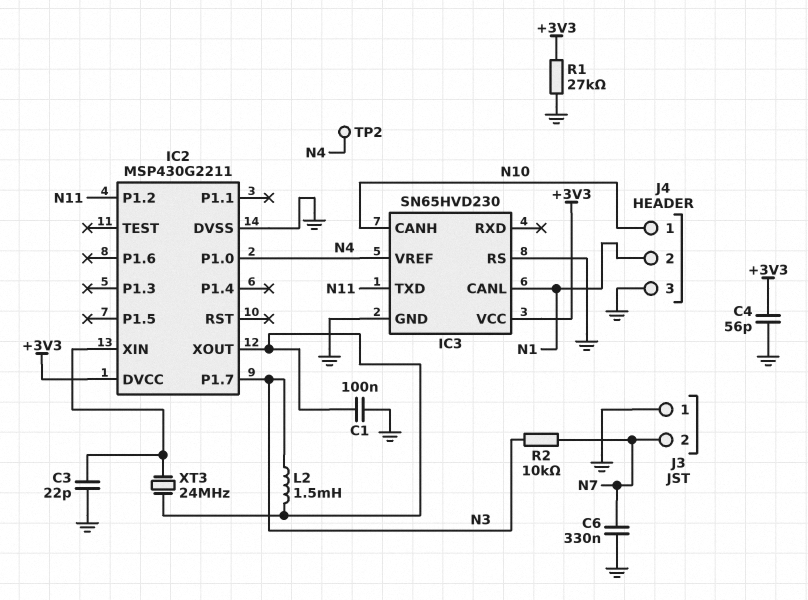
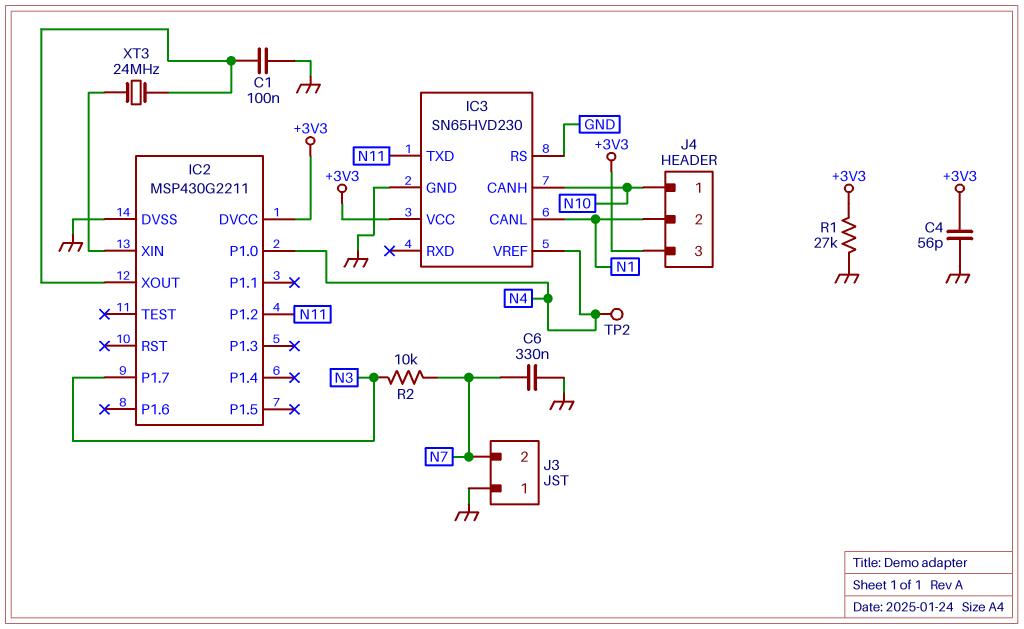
C3: 22pF (GND, IC2/XIN) -> none
J4 pin 3: GND -> +3V3
L2: 1.5mH (IC2/XOUT, N3) -> none

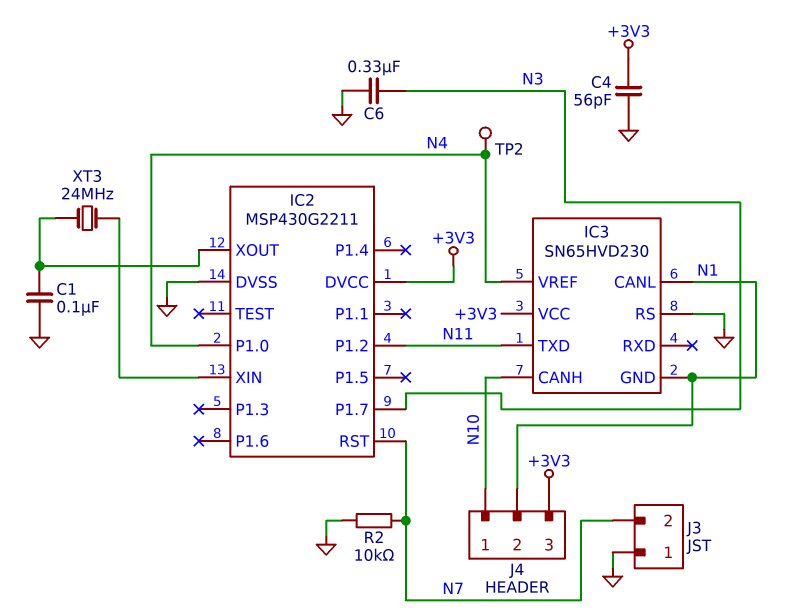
C6: 330nF (GND, N7) -> 330nF (GND, N3)
IC2 pin RST: none -> N7
IC3 pin GND: GND -> N1
R1: 27k (+3V3, GND) -> none
R2: 10k (N3, N7) -> 10k (GND, N7)

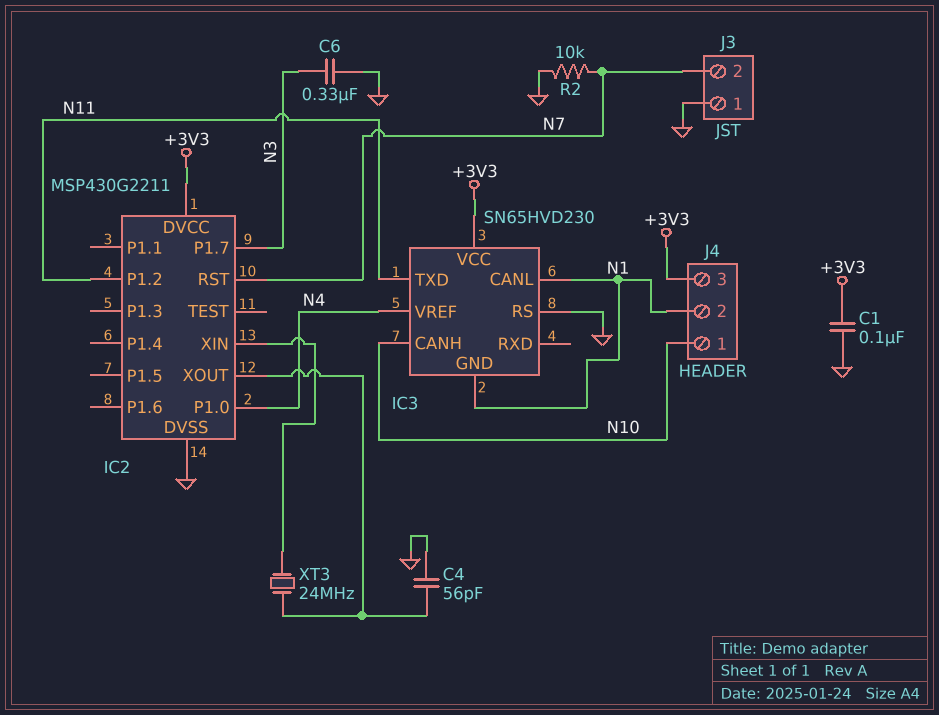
C1: 100nF (GND, IC2/XOUT) -> 100nF (+3V3, GND)
C4: 56pF (+3V3, GND) -> 56pF (GND, IC2/XOUT)
TP2: test point (N4) -> none

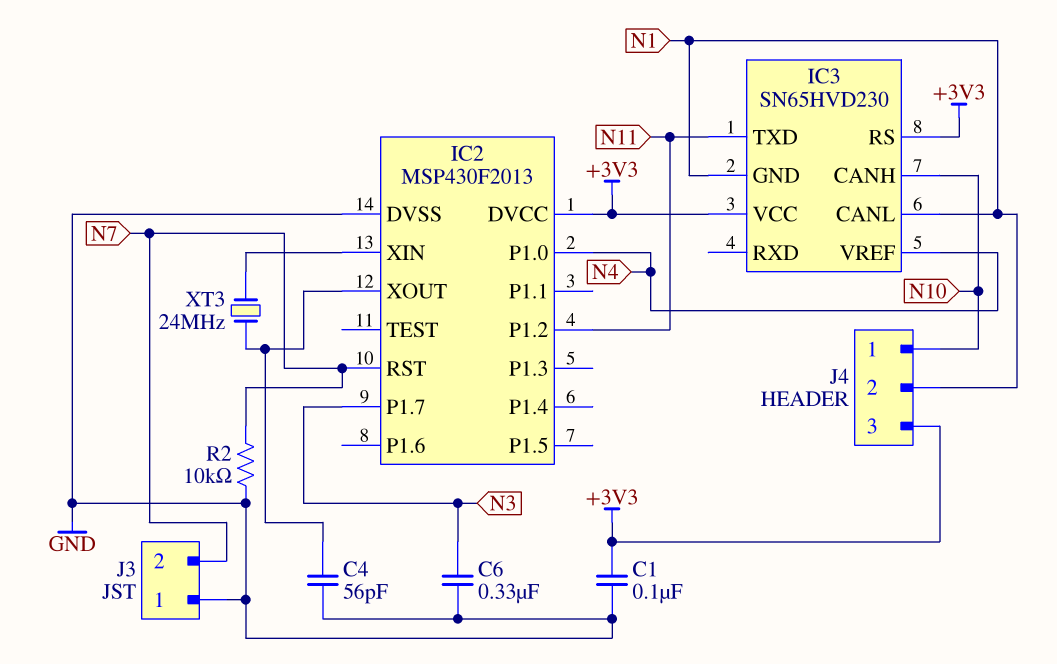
IC2: MSP430G2211 -> MSP430F2013
IC3 pin RS: GND -> +3V3

